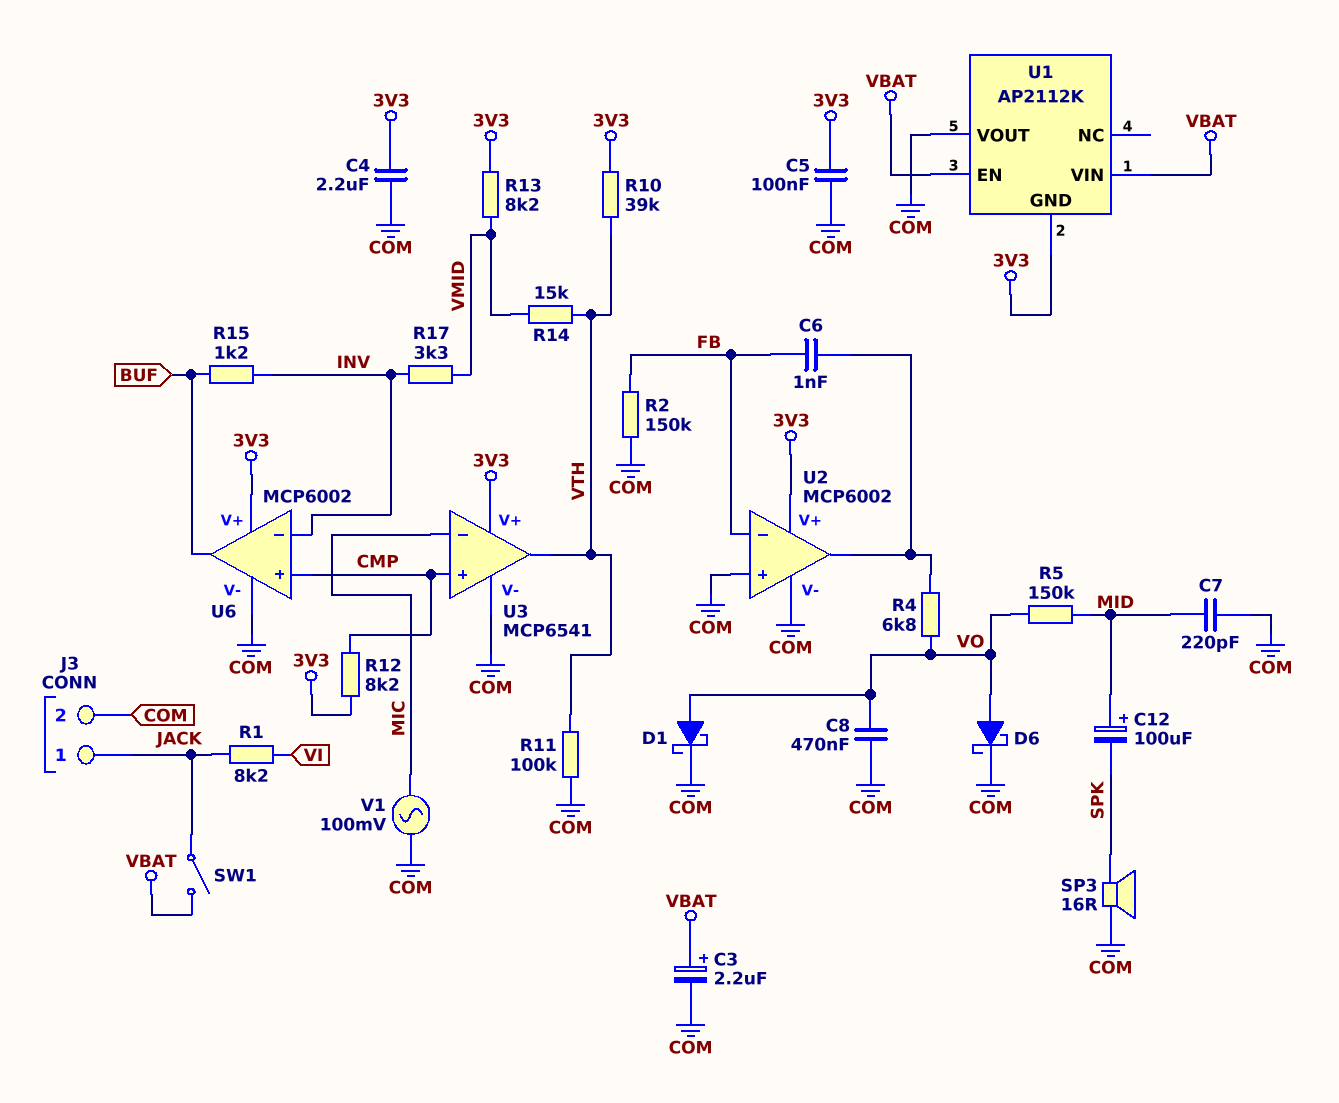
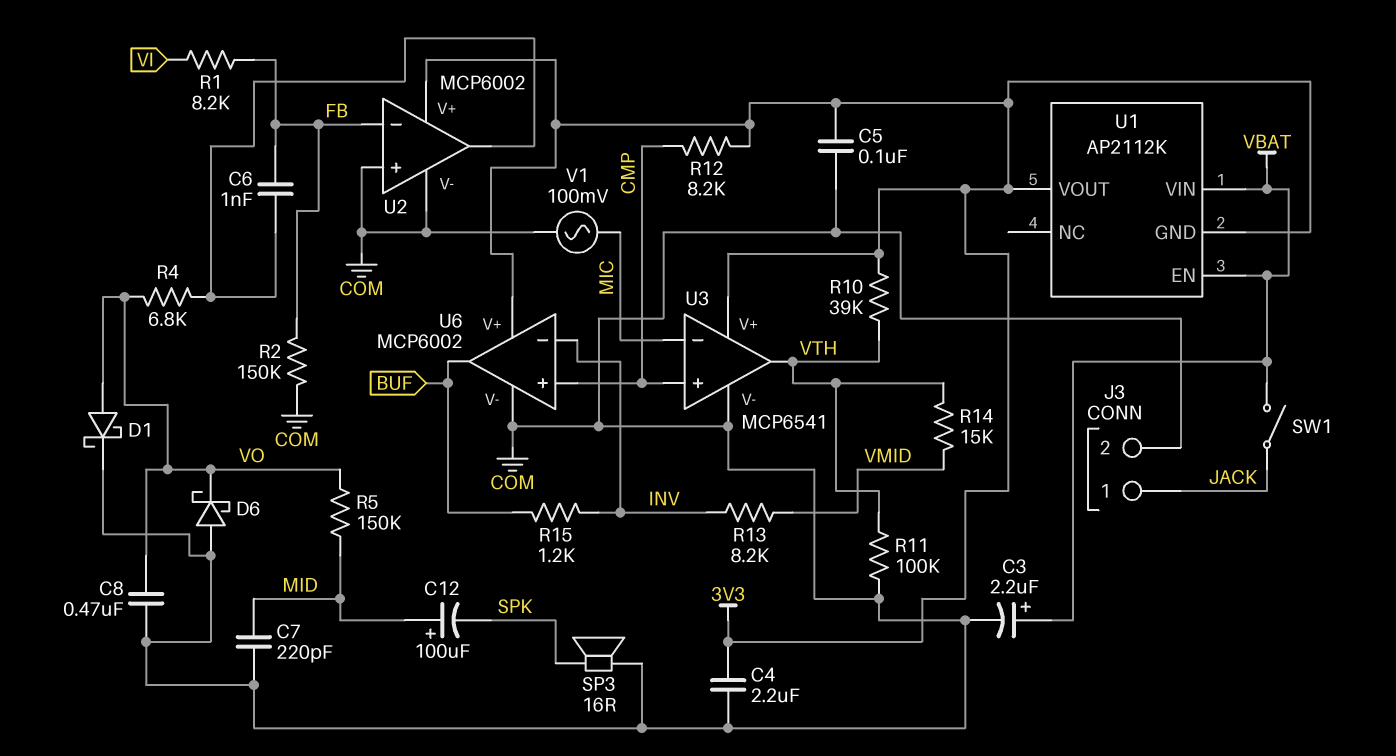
D6: schottky (A VO, K COM) -> schottky (A COM, K VO)
R1: 8.2k (JACK, VI) -> 8.2k (FB, VI)
R13: 8.2k (3V3, VMID) -> 8.2k (INV, VMID)
R17: 3.3k (INV, VMID) -> none
U1 pin VOUT: COM -> 3V3

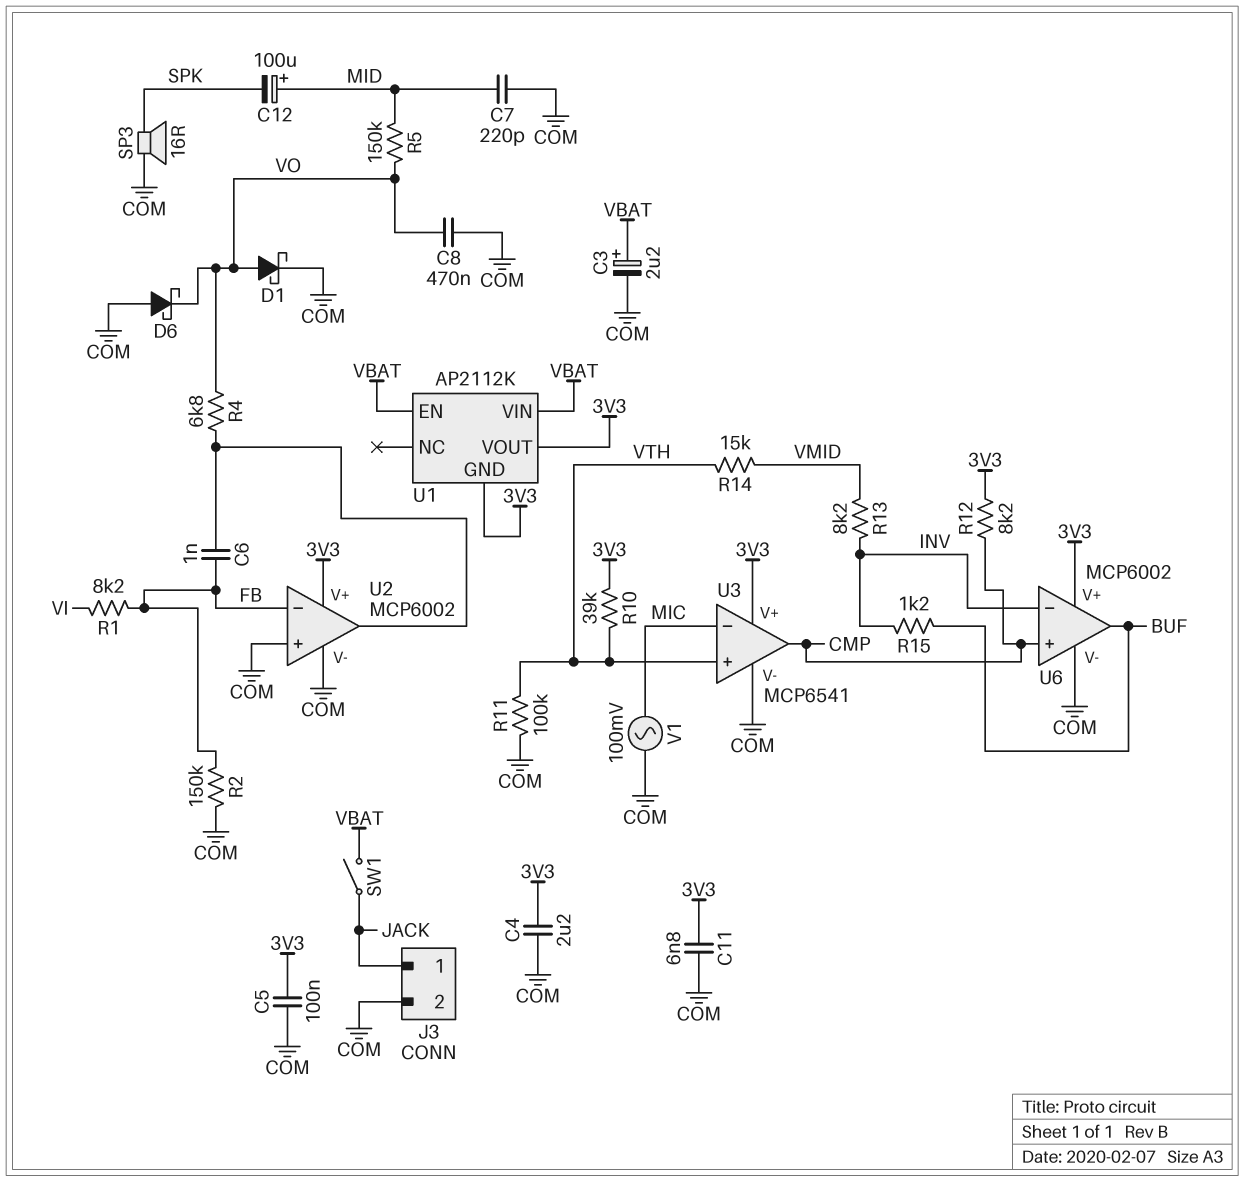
C11: none -> 6.8nF (3V3, COM)
U3 pin in+: CMP -> VTH
U3 pin out: VTH -> CMP

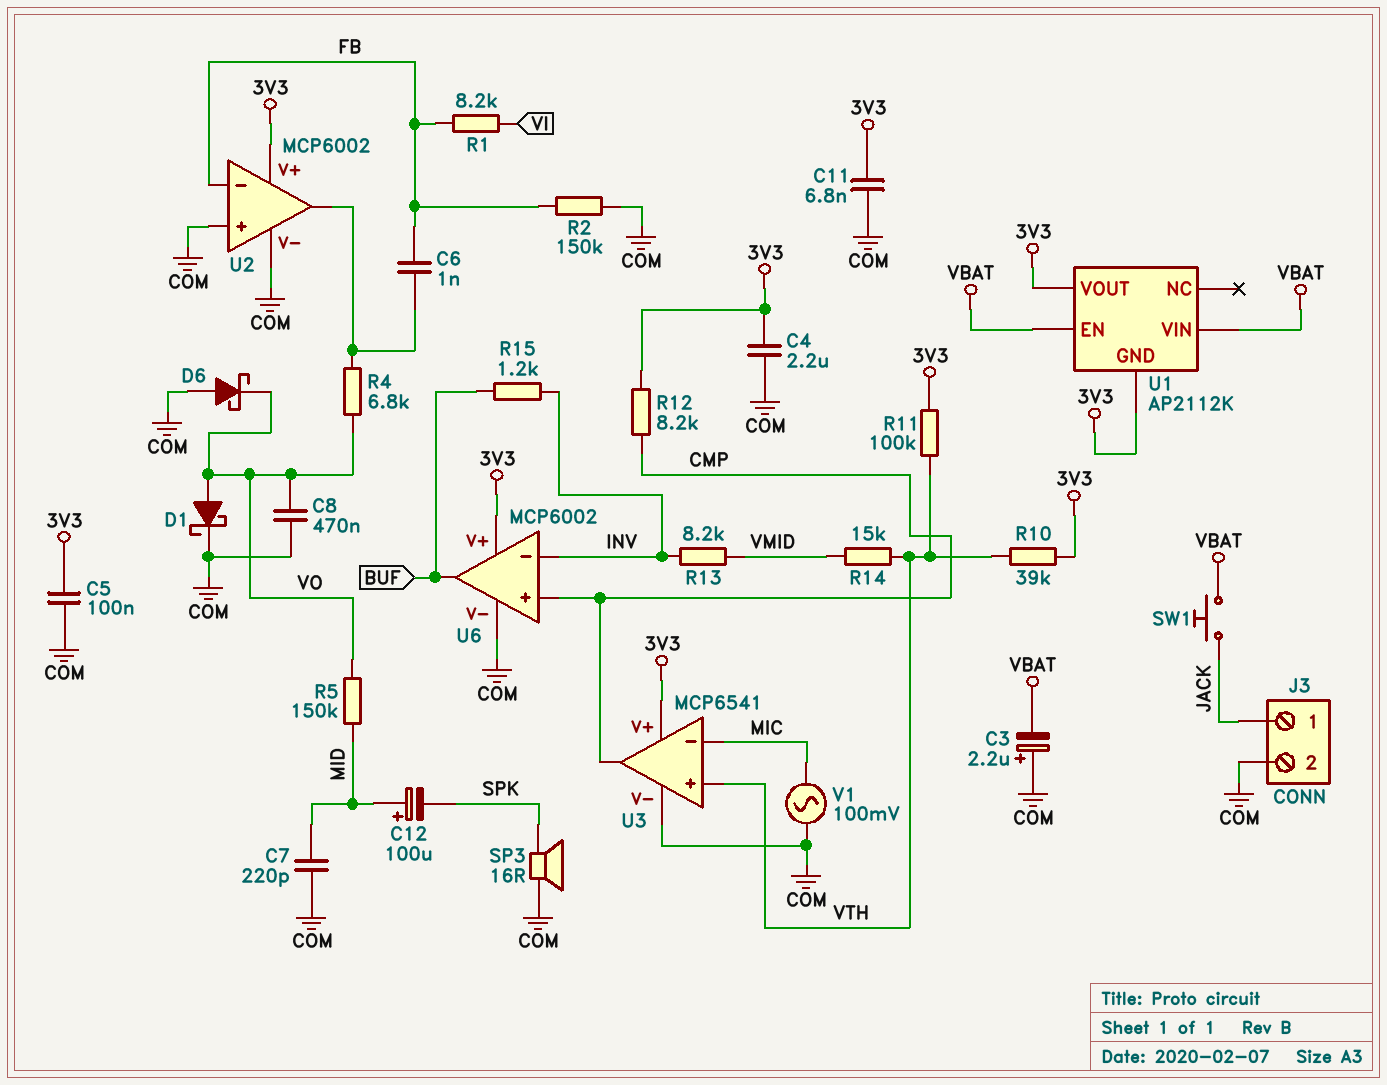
C3: 2.2uF (plus VBAT, minus COM) -> 2.2uF (plus COM, minus VBAT)
R11: 100k (COM, VTH) -> 100k (3V3, VTH)
SW1: switch (JACK, VBAT) -> button (JACK, VBAT)

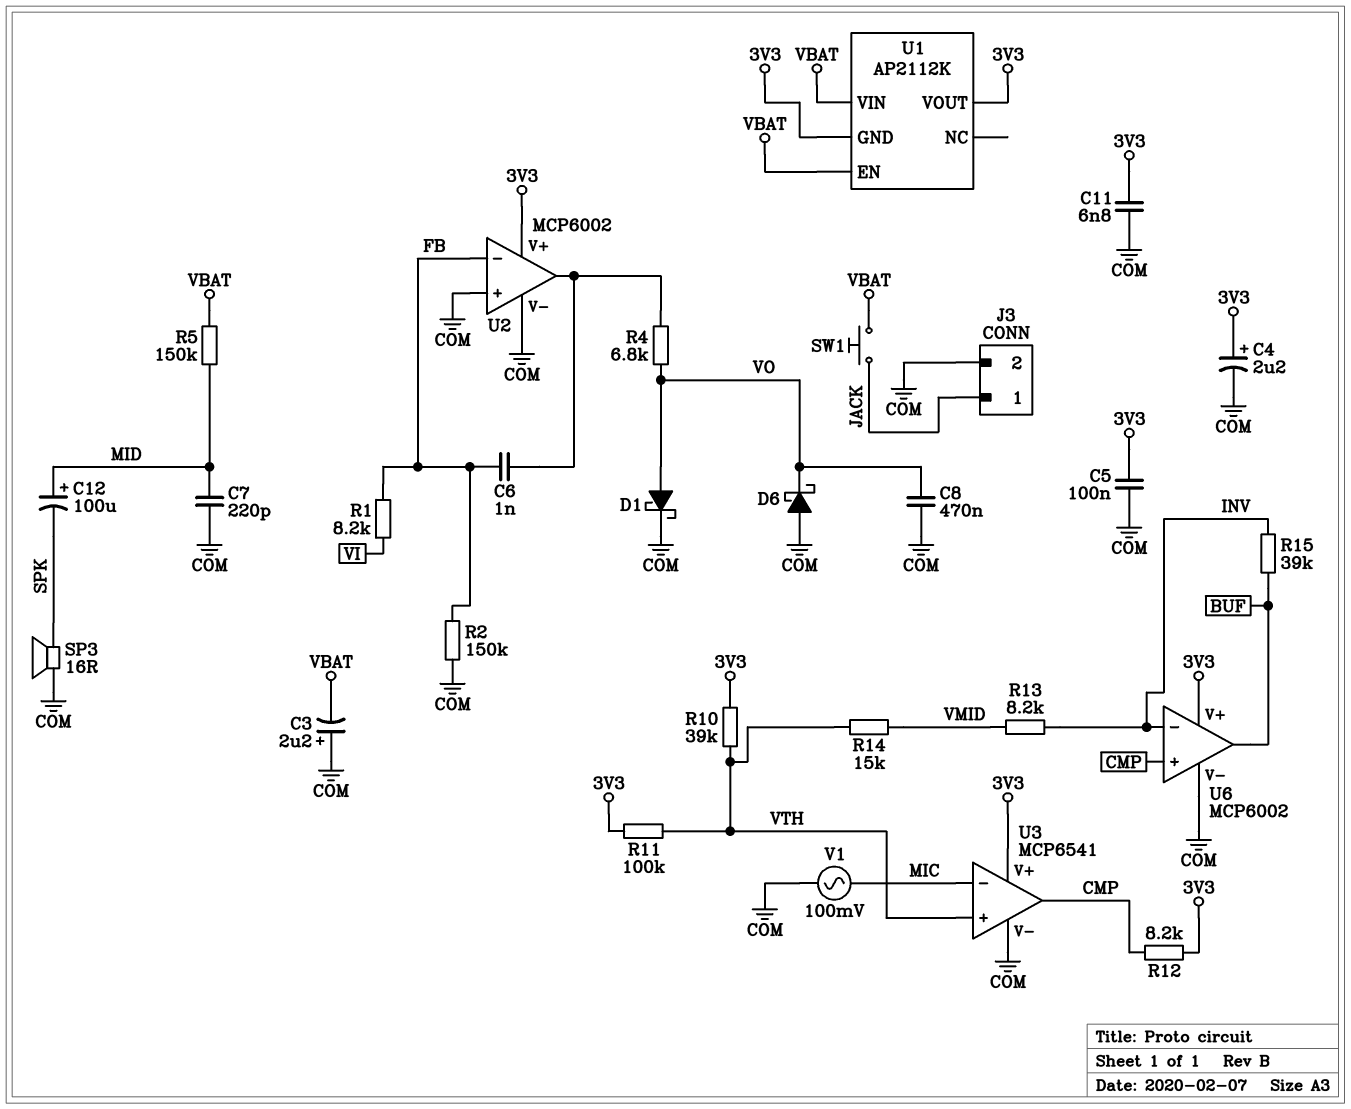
C4: 2.2uF (3V3, COM) -> 2.2uF (plus 3V3, minus COM)
R5: 150k (MID, VO) -> 150k (MID, VBAT)
R15: 1.2k (BUF, INV) -> 39k (BUF, INV)

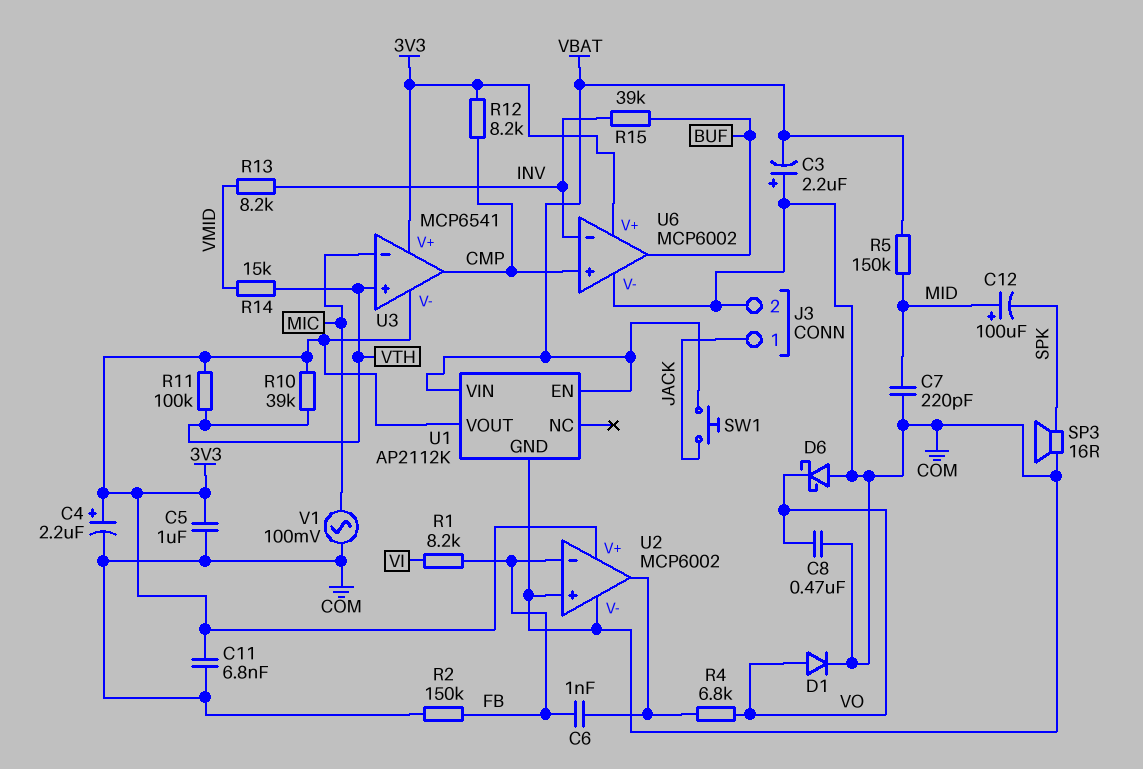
C5: 100nF (3V3, COM) -> 1uF (3V3, COM)
D1: schottky (A VO, K COM) -> diode (A VO, K COM)
U1 pin GND: 3V3 -> COM
U3 pin V-: COM -> 3V3

